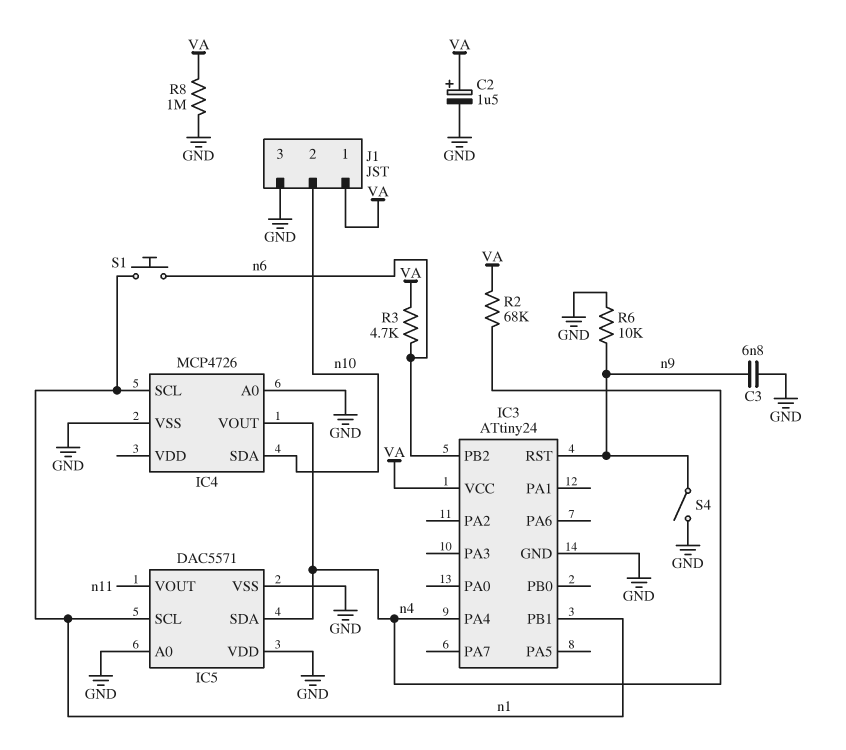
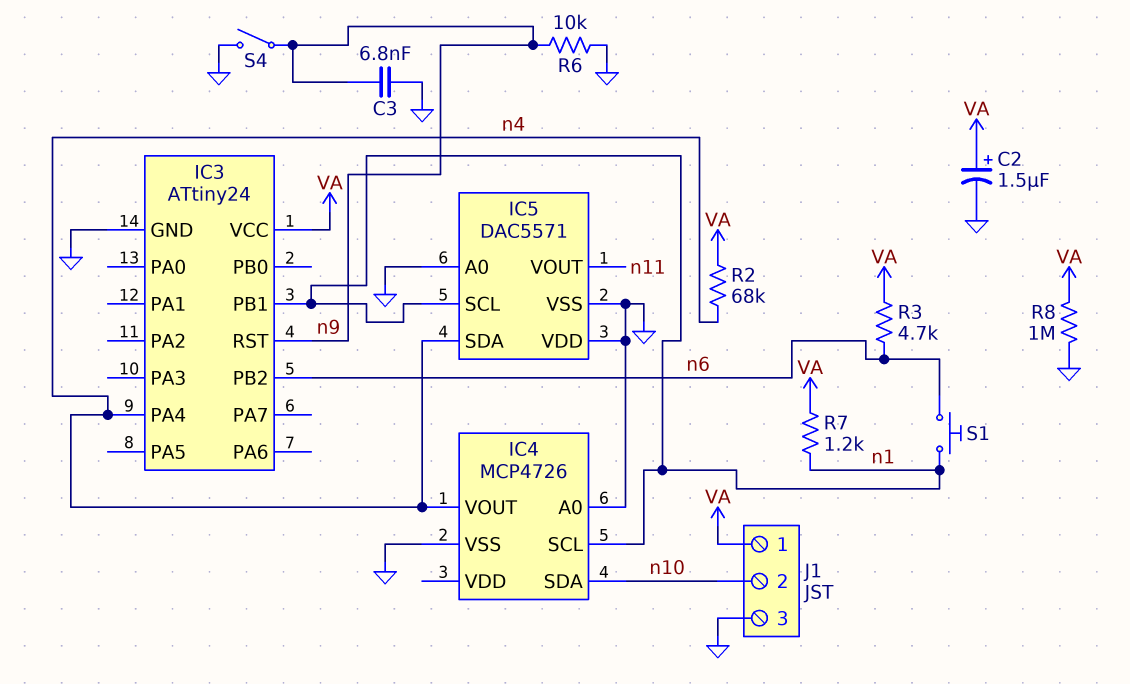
R7: none -> 1.2k (VA, n1)

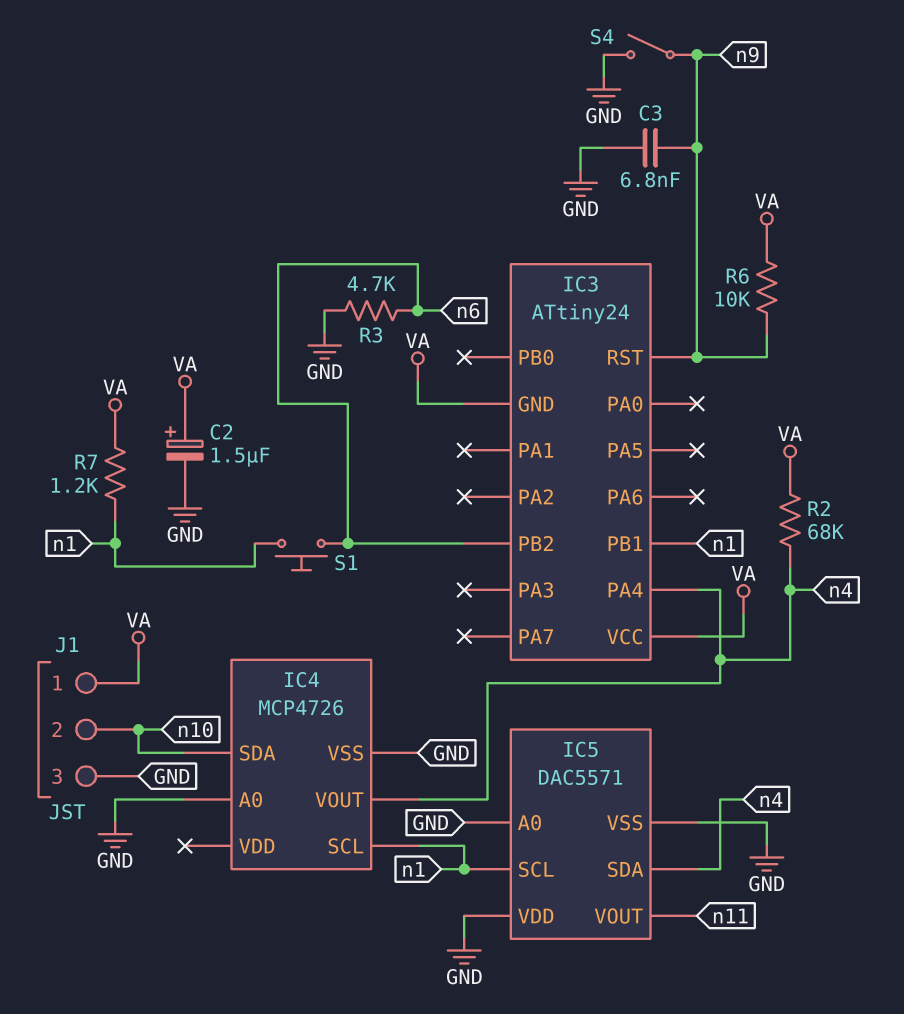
IC3 pin GND: GND -> VA
R3: 4.7k (VA, n6) -> 4.7k (GND, n6)
R6: 10k (GND, n9) -> 10k (VA, n9)
R8: 1M (GND, VA) -> none

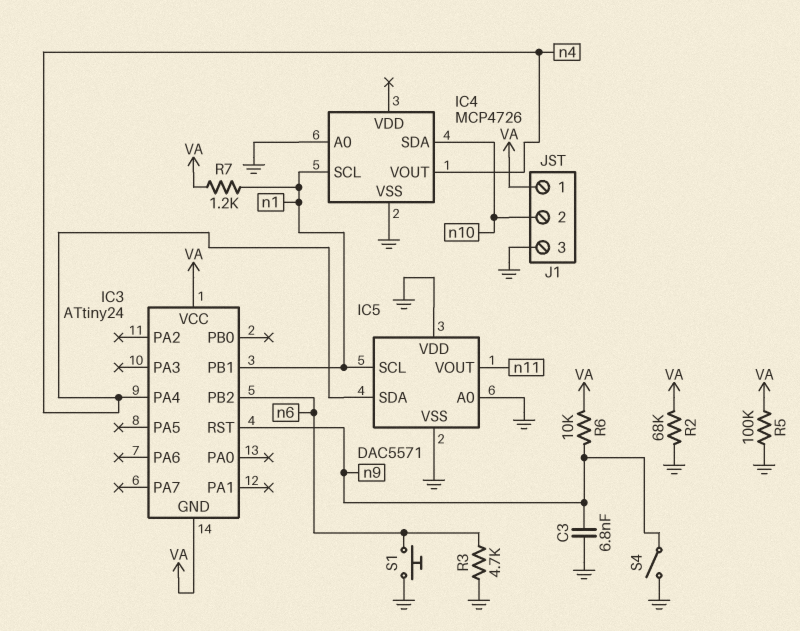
C2: 1.5uF (plus VA, minus GND) -> none
R2: 68k (VA, n4) -> 68k (GND, VA)
R5: none -> 100k (GND, VA)
S1: button (n1, n6) -> button (GND, n6)

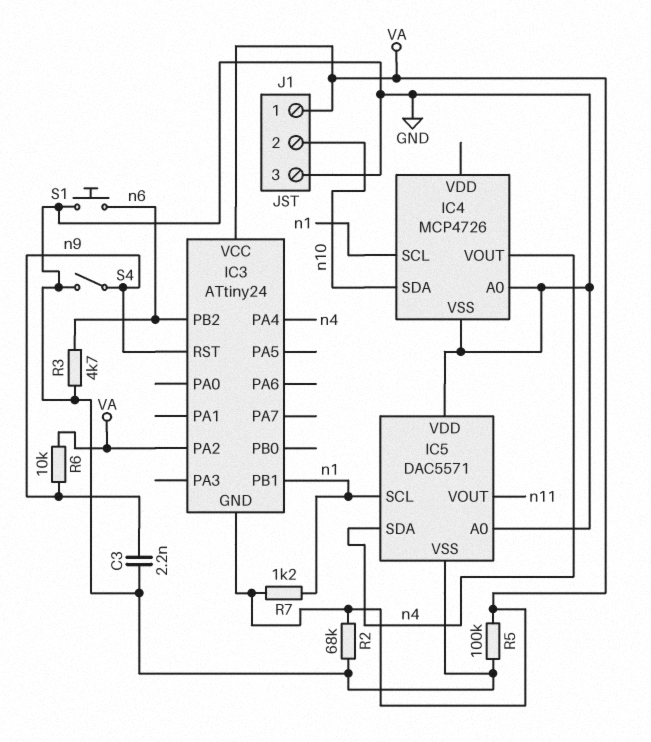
C3: 6.8nF (GND, n9) -> 2.2nF (GND, n9)
IC3 pin PA2: none -> VA

